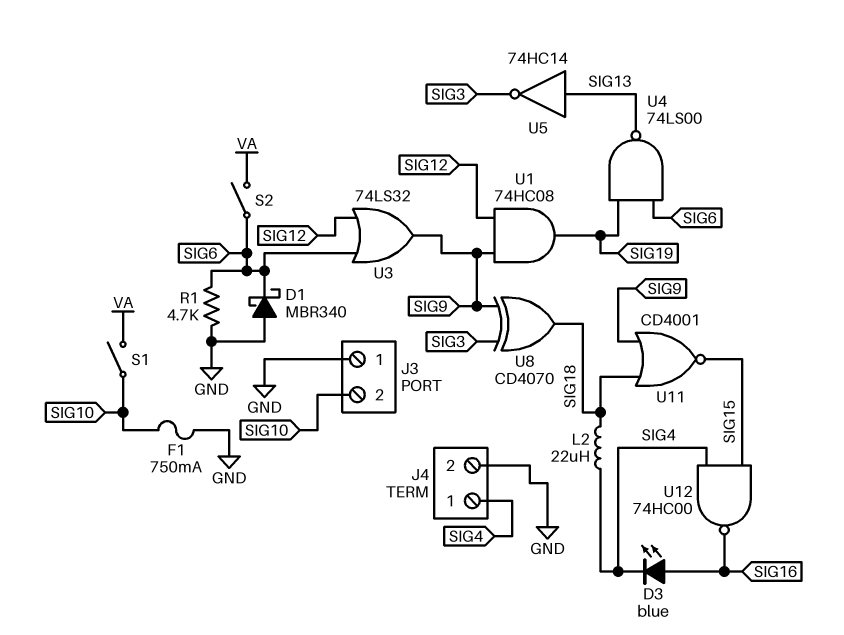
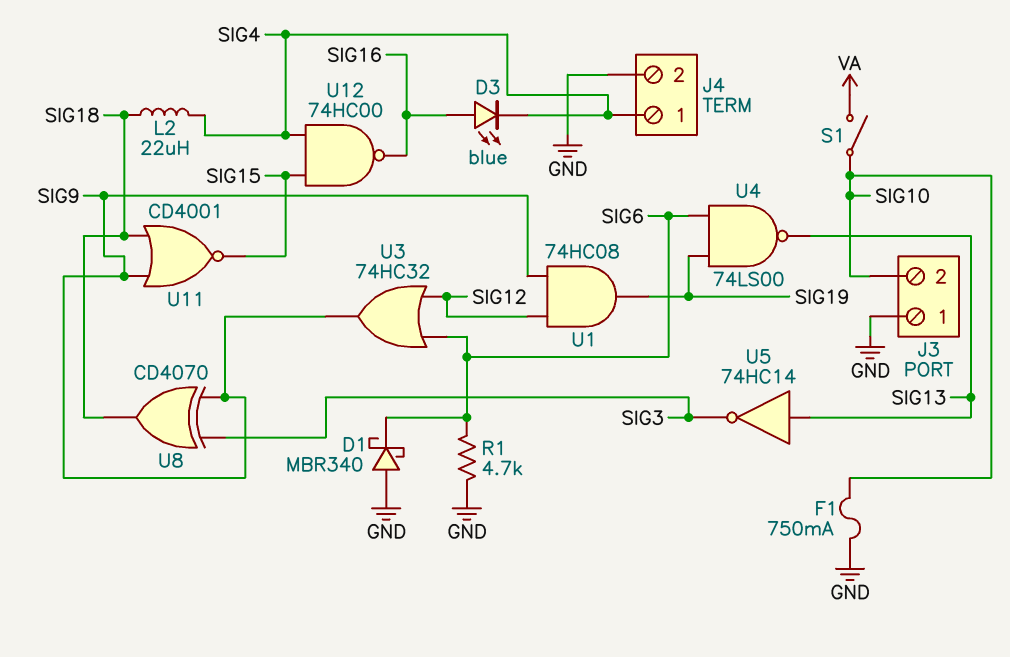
S2: switch (SIG6, VA) -> none
U3: OR 74LS32 (in SIG6, in SIG12, out SIG9) -> OR 74HC32 (in SIG6, in SIG12, out SIG9)

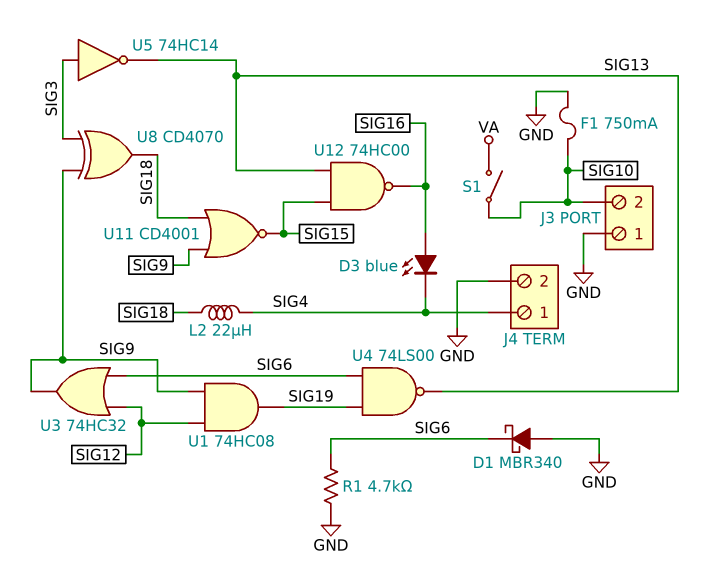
U5: NOT 74HC14 (in SIG13, out SIG3) -> NOT 74HC14 (in SIG3, out SIG13)
U12: NAND 74HC00 (in SIG4, in SIG15, out SIG16) -> NAND 74HC00 (in SIG13, in SIG15, out SIG16)

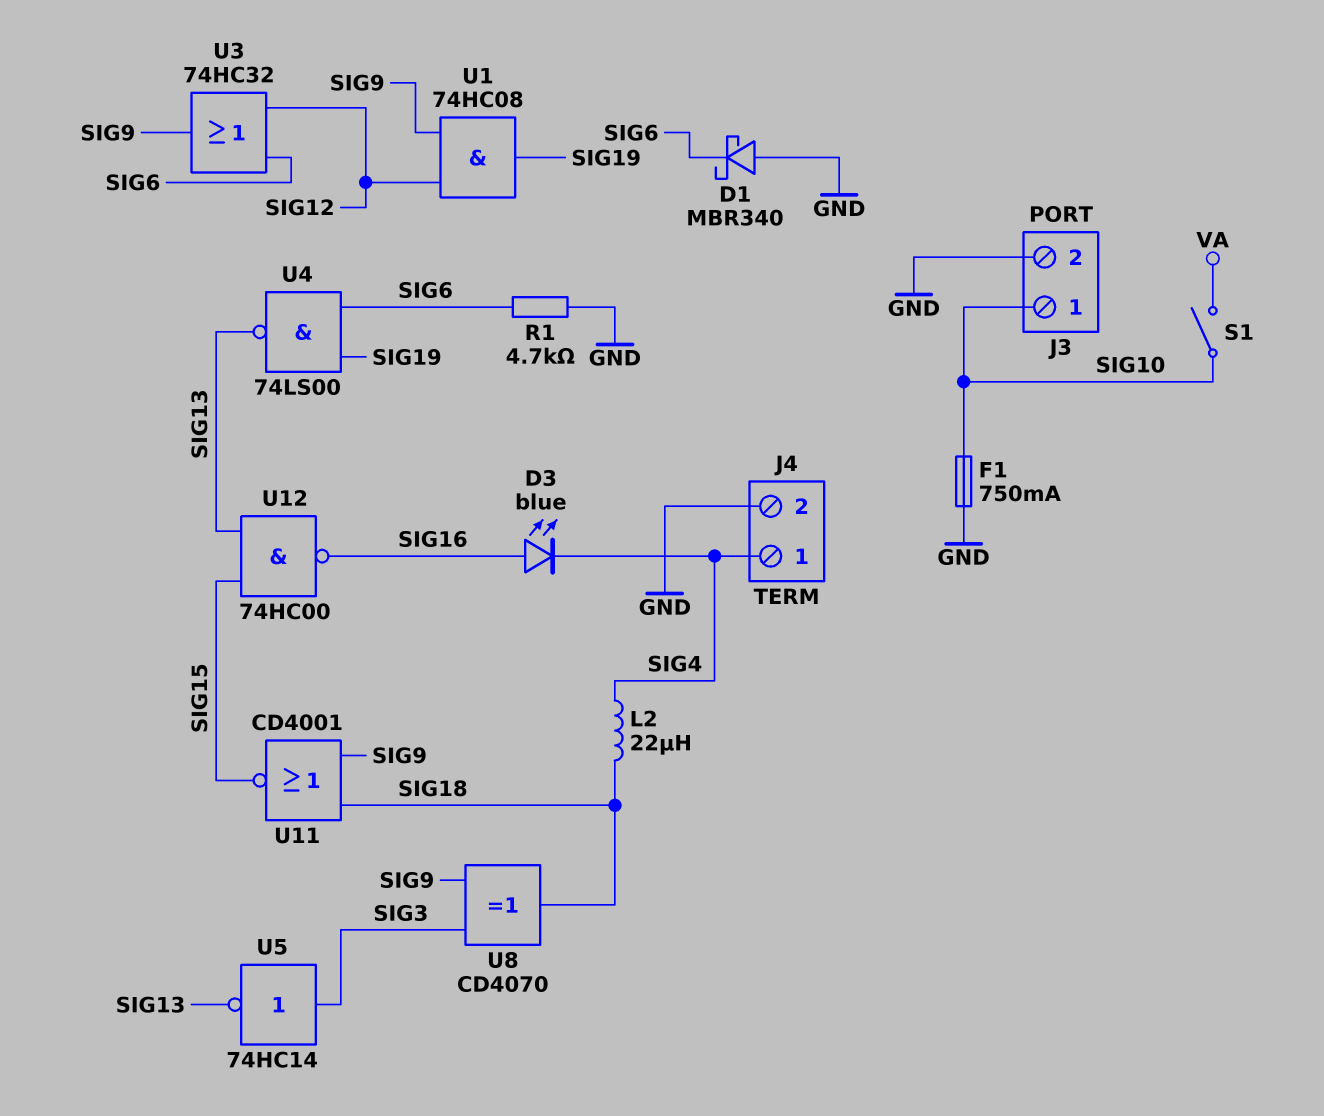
J3 pin 1: GND -> SIG10
J3 pin 2: SIG10 -> GND

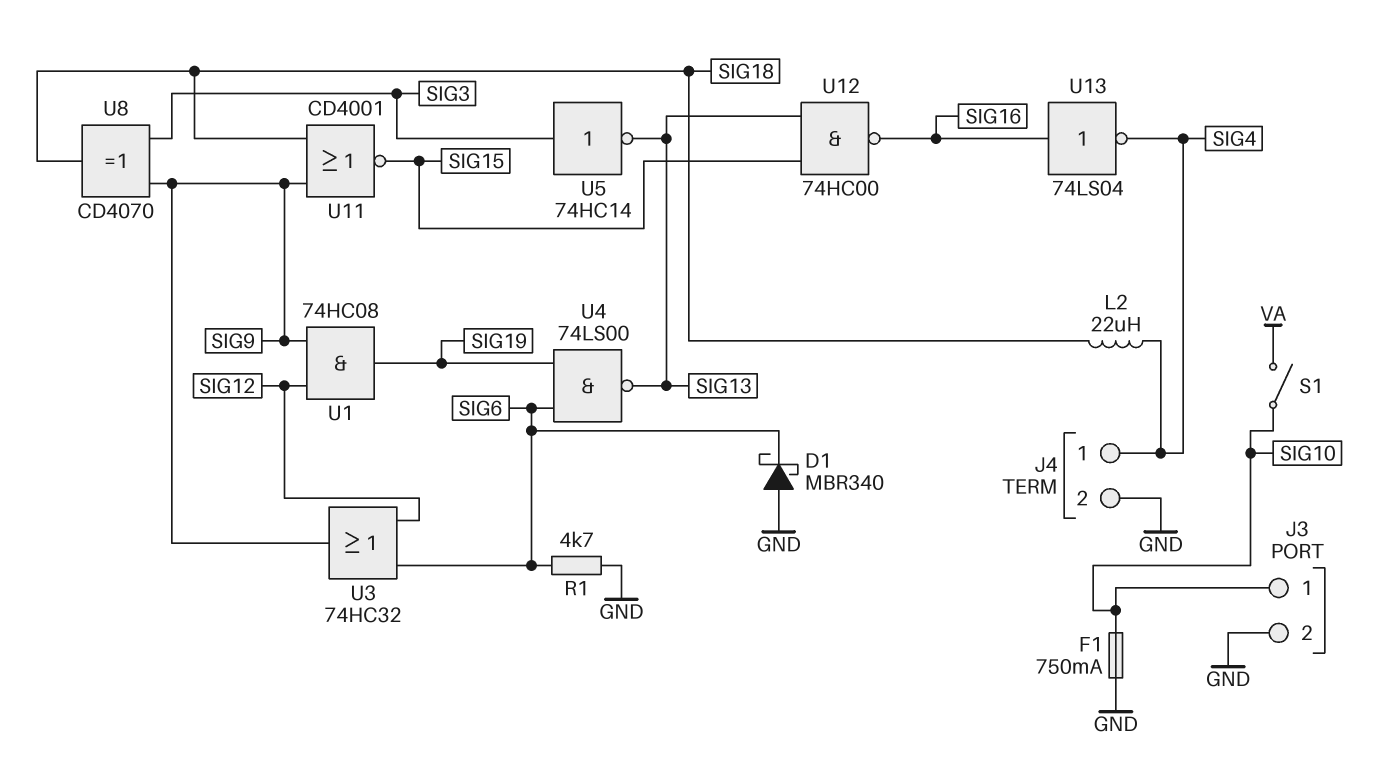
D3: LED blue (A SIG16, K SIG4) -> none
U13: none -> NOT 74LS04 (in SIG16, out SIG4)

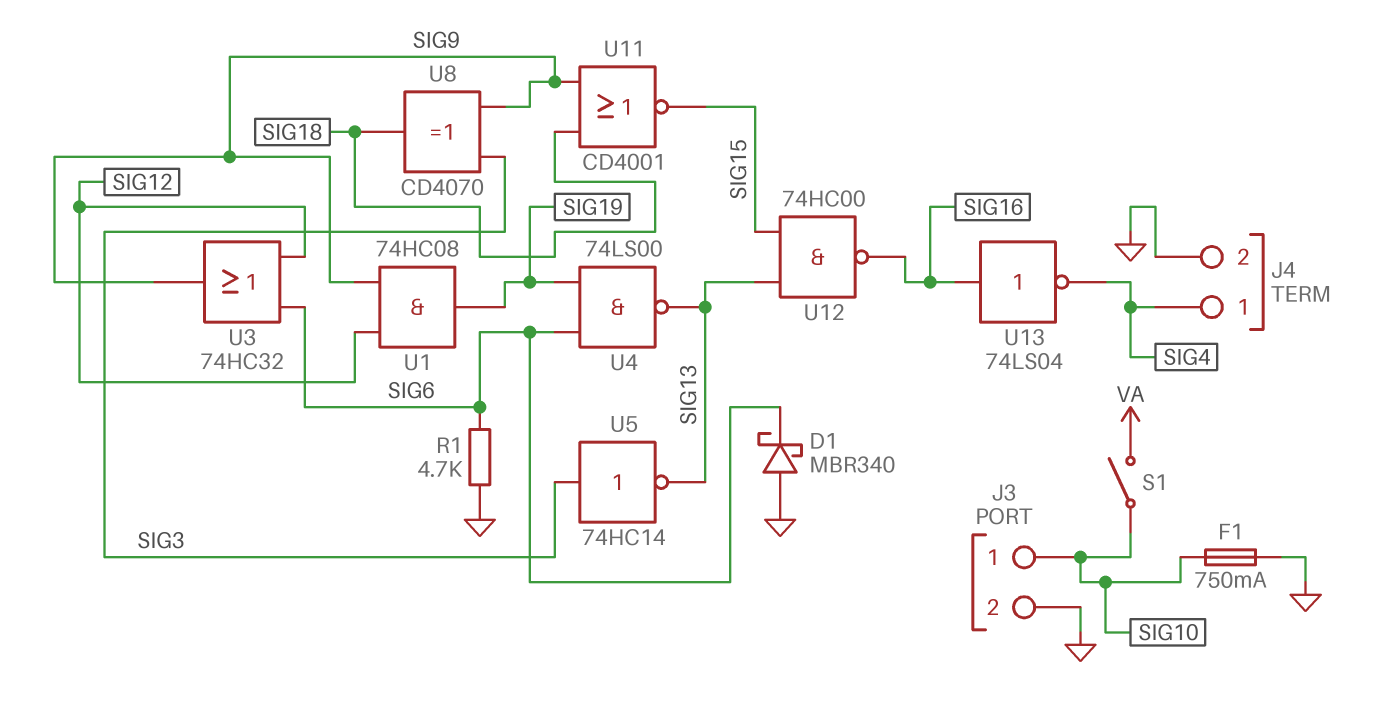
L2: 22uH (SIG4, SIG18) -> none

